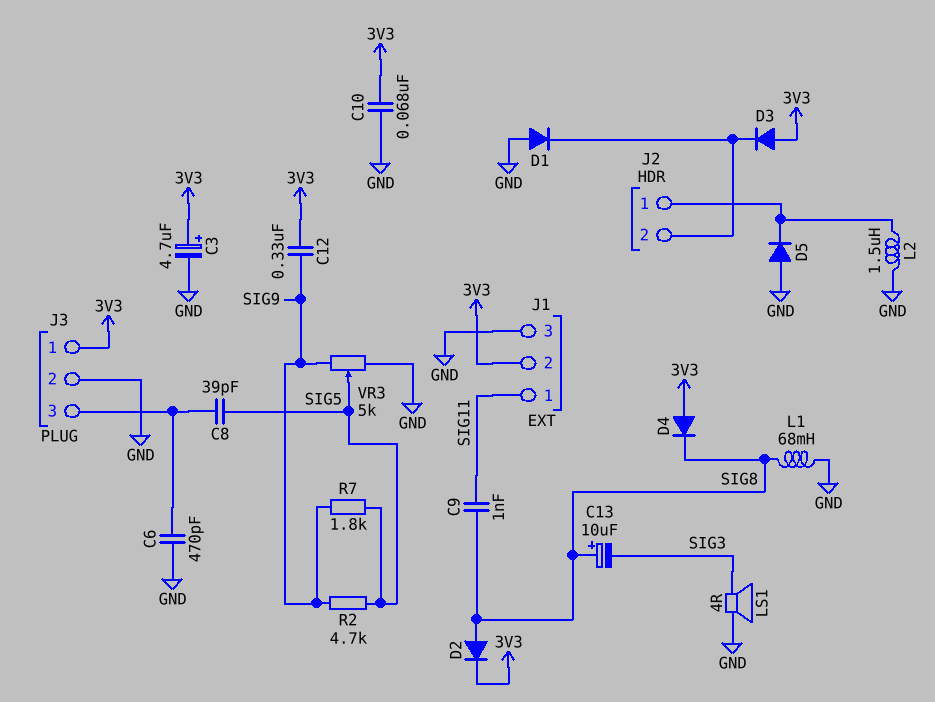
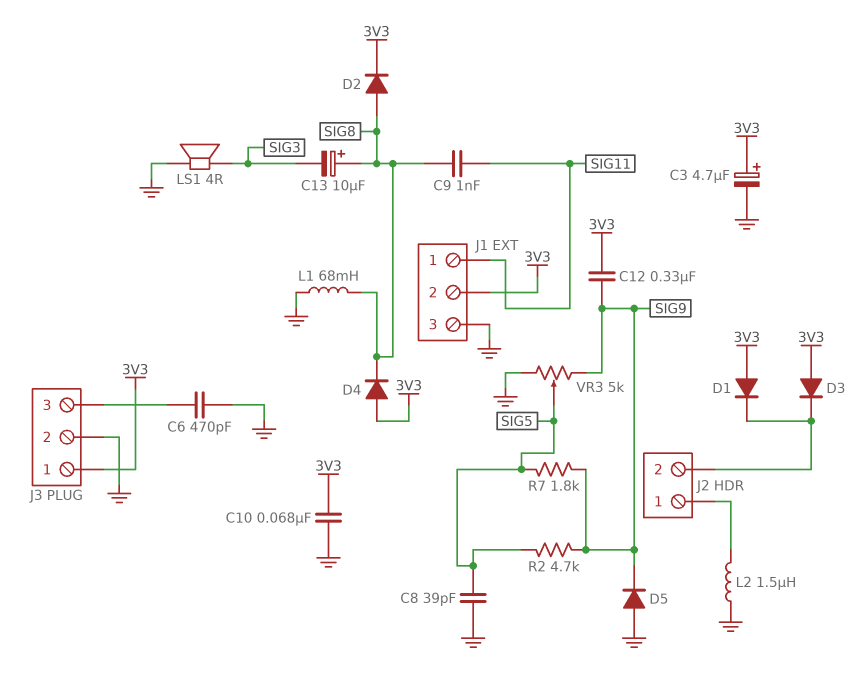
C8: 39pF (J3/3, SIG5) -> 39pF (GND, SIG5)
D1: diode (A GND, K J2/2) -> diode (A 3V3, K J2/2)
D5: diode (A GND, K J2/1) -> diode (A GND, K SIG9)

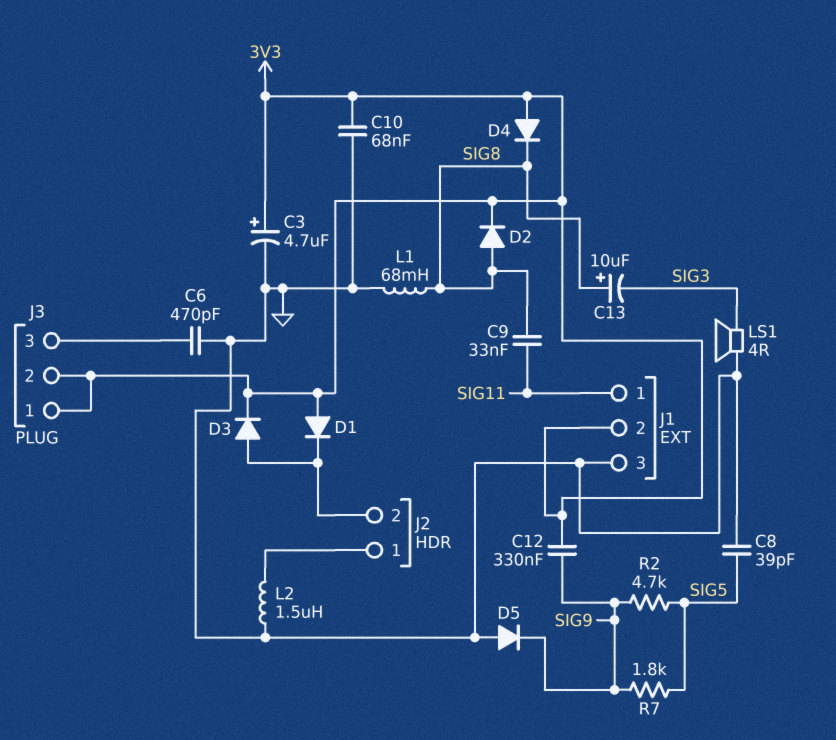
C9: 1nF (SIG8, SIG11) -> 33nF (SIG8, SIG11)
D3: diode (A 3V3, K J2/2) -> diode (A J2/2, K 3V3)
J3 pin 2: GND -> 3V3
VR3: 5k (GND, SIG9, wiper SIG5) -> none

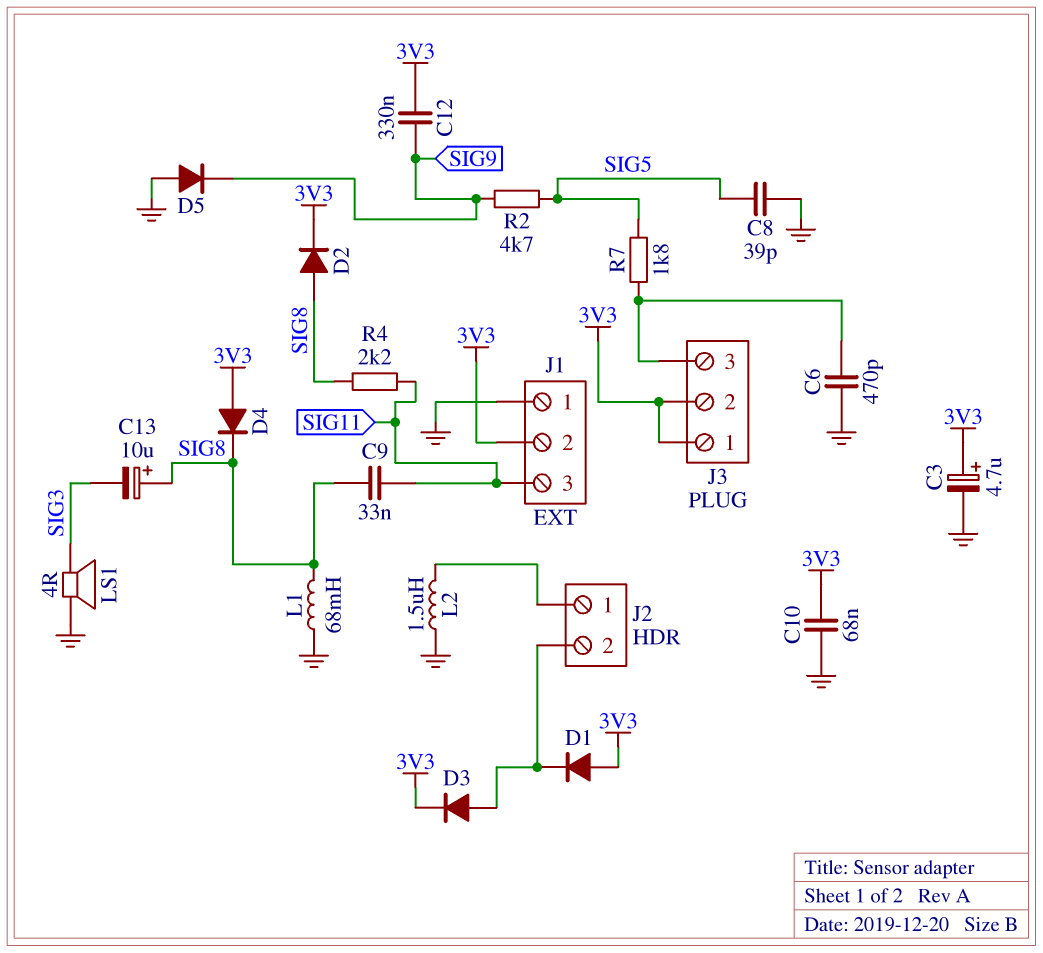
J1 pin 1: SIG11 -> GND
J1 pin 3: GND -> SIG11
R4: none -> 2.2k (SIG8, SIG11)
R7: 1.8k (SIG5, SIG9) -> 1.8k (J3/3, SIG5)

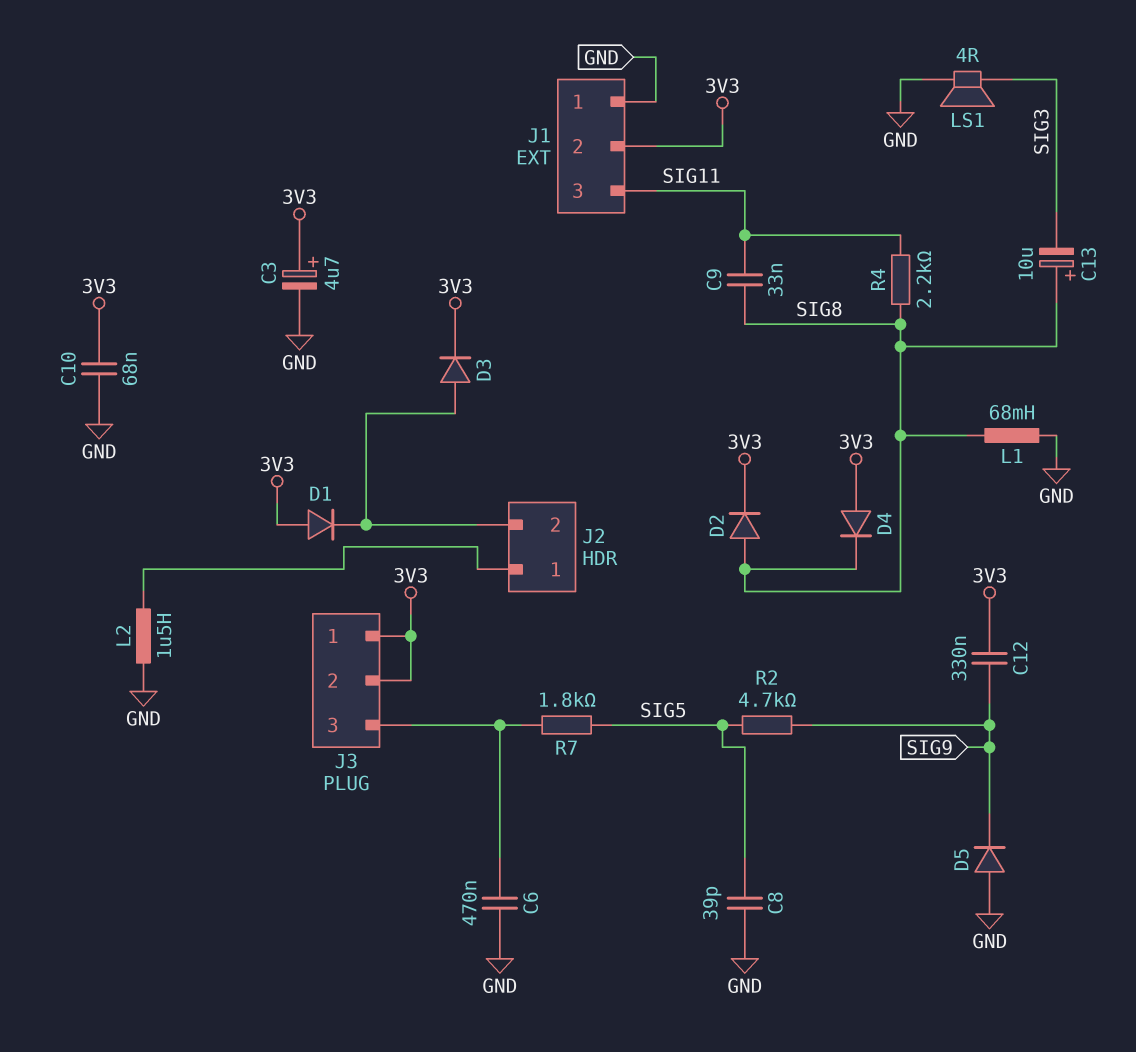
C6: 470pF (GND, J3/3) -> 470nF (GND, J3/3)

